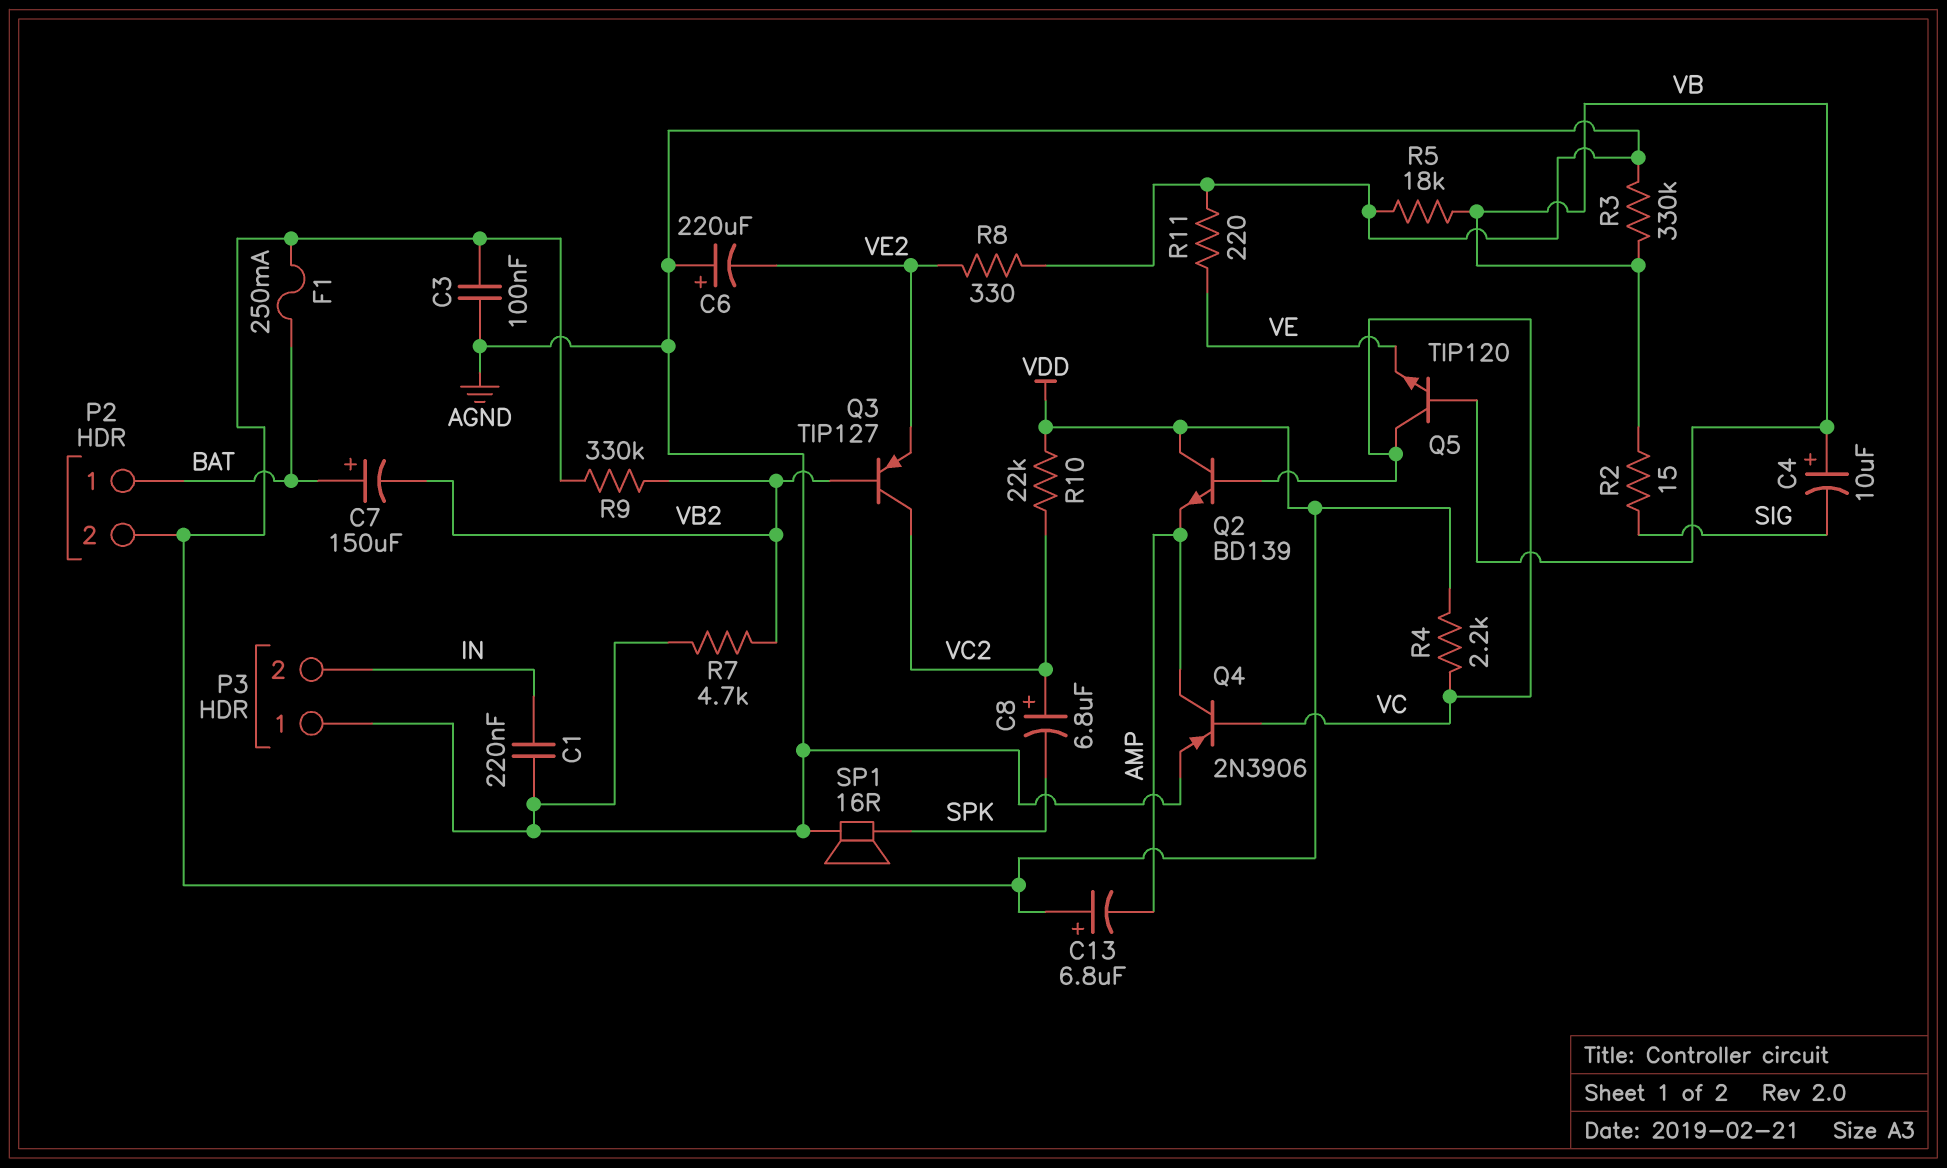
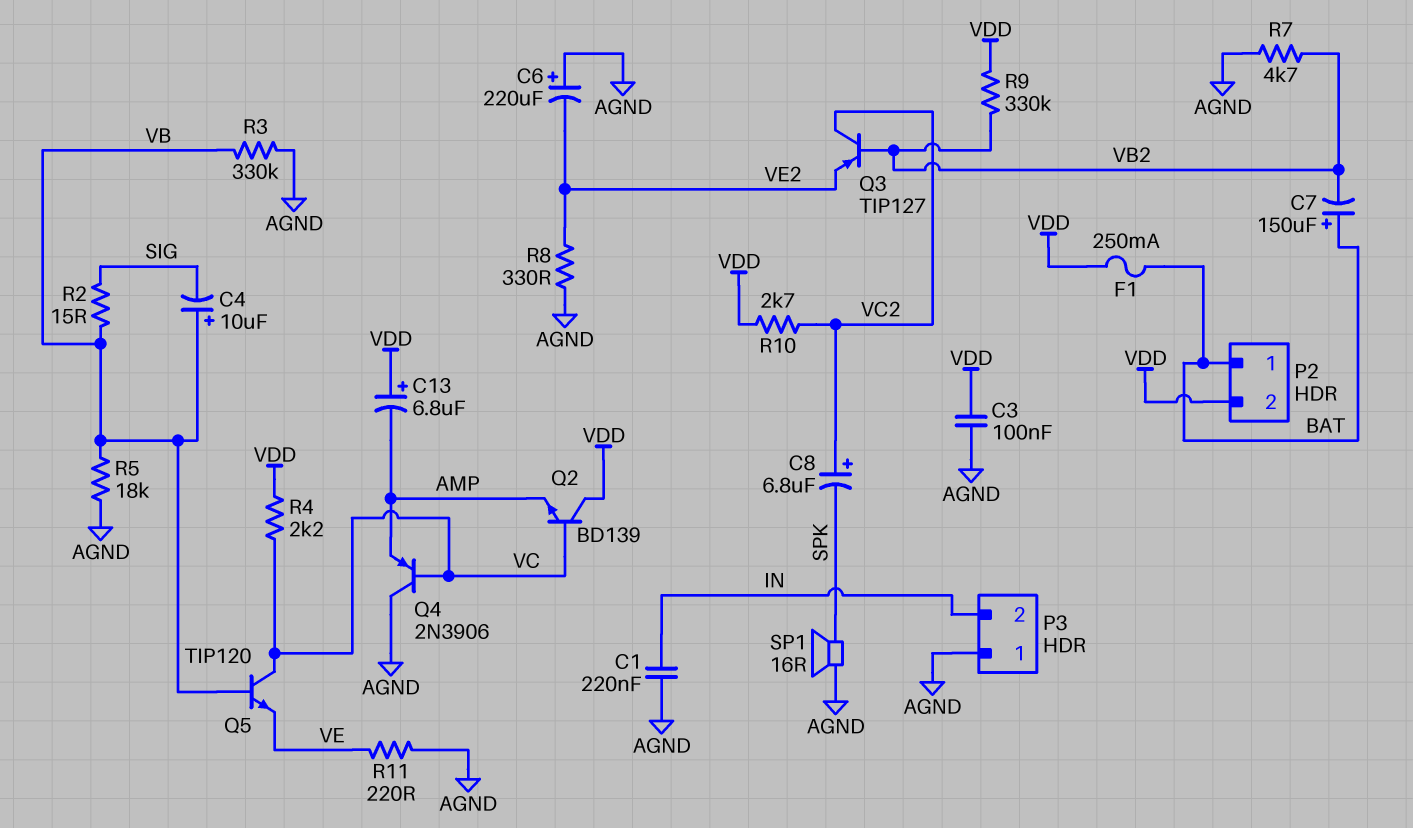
Q4: PNP 2N3906 (B VC, C AMP, E AGND) -> PNP 2N3906 (B VC, C AGND, E AMP)
R10: 22k (VC2, VDD) -> 2.7k (VC2, VDD)

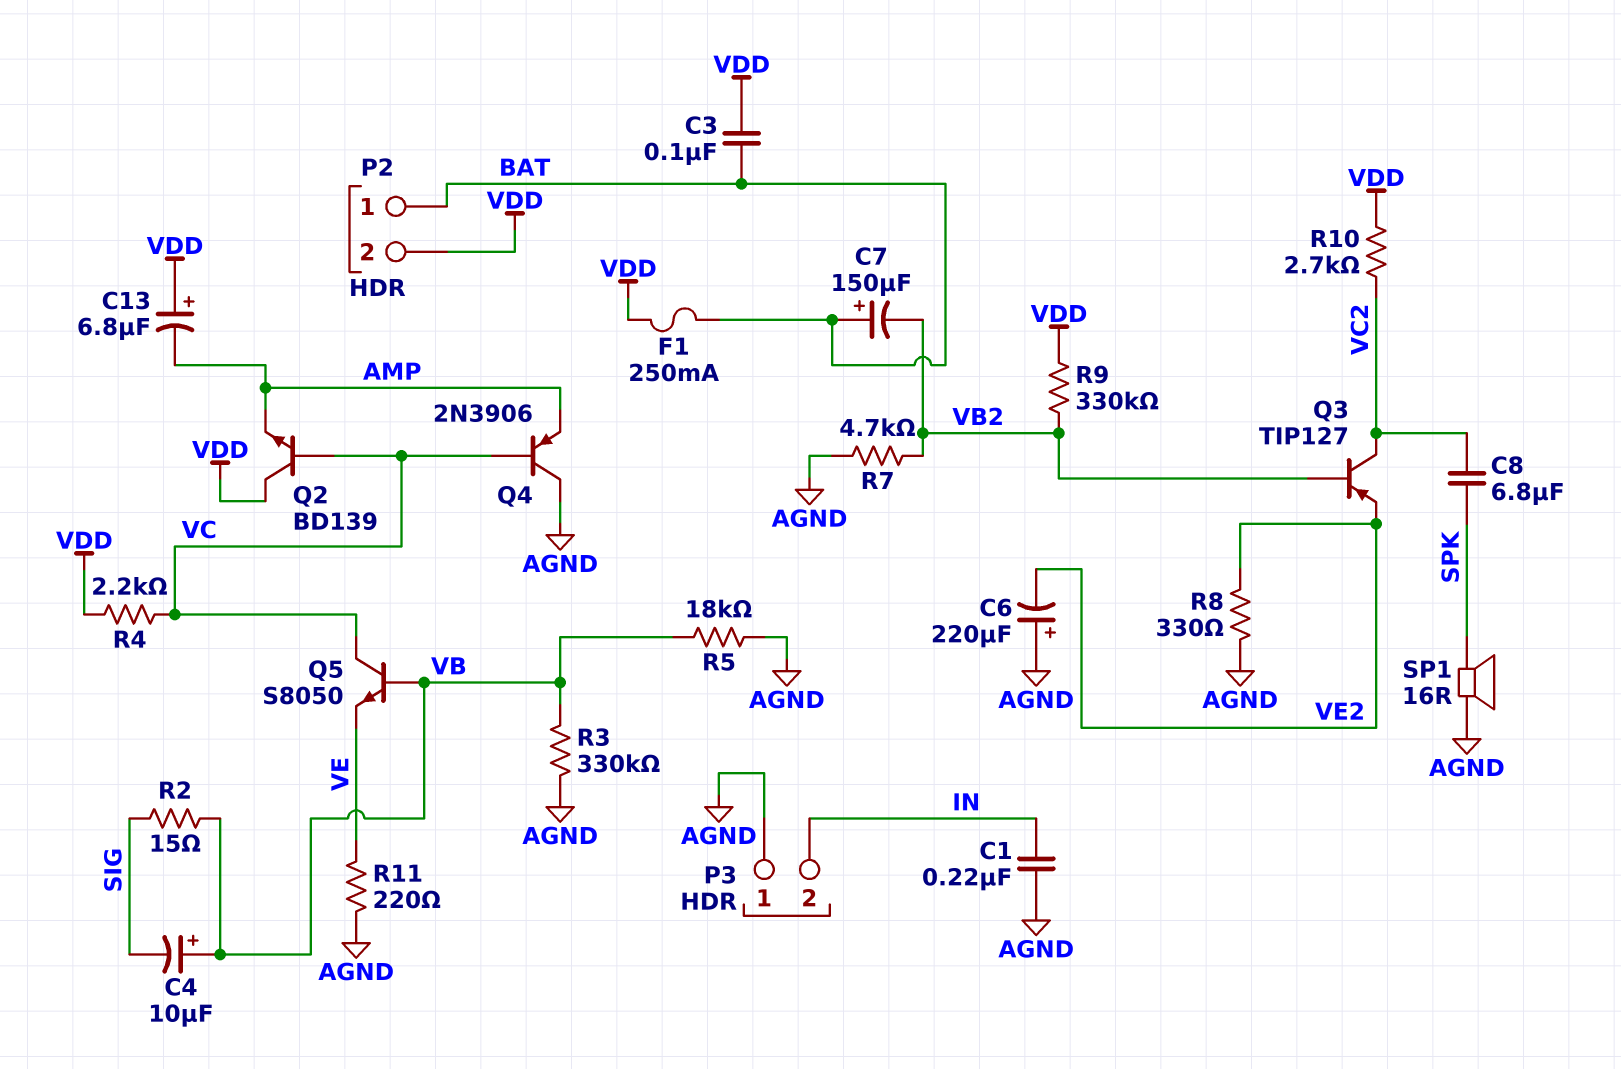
C3: 100nF (AGND, VDD) -> 100nF (BAT, VDD)
C8: 6.8uF (plus VC2, minus SPK) -> 6.8uF (SPK, VC2)
Q5: NPN TIP120 (B VB, C VC, E VE) -> NPN S8050 (B VB, C VC, E VE)

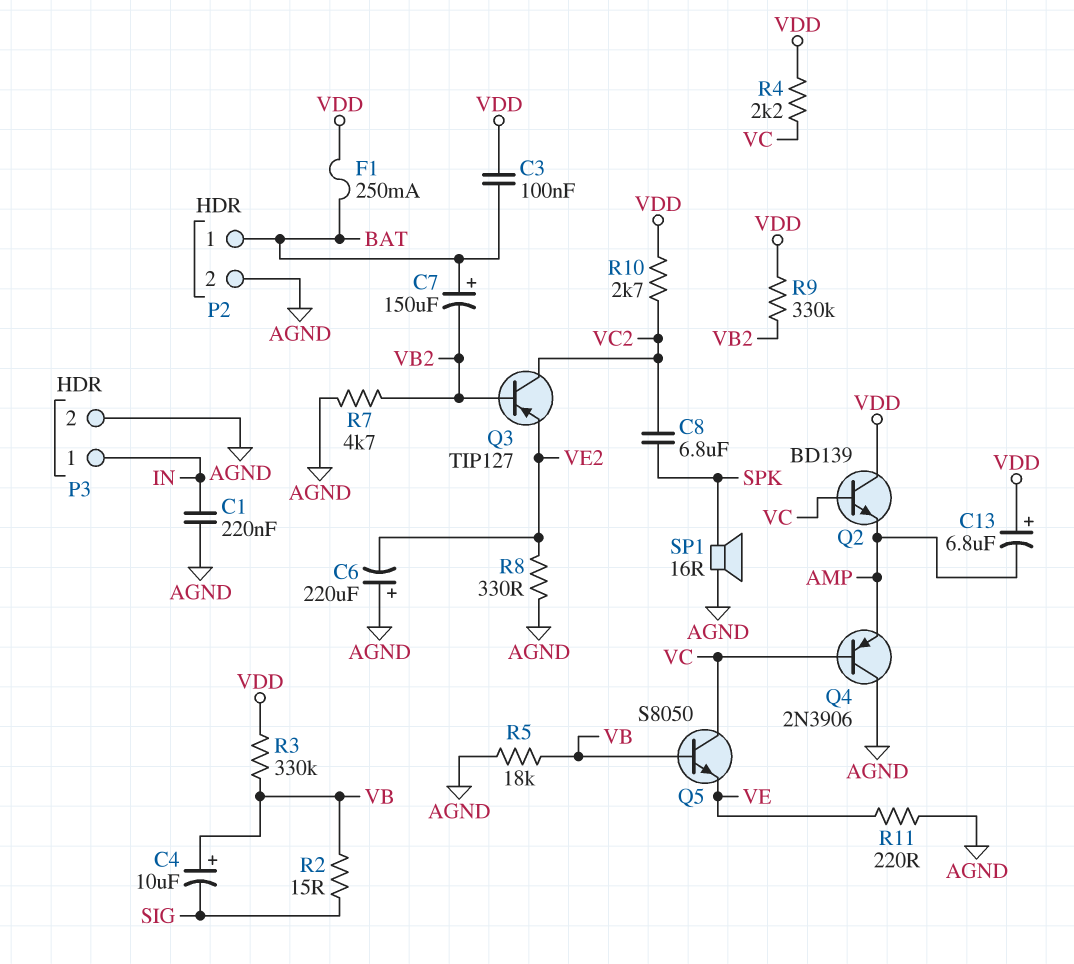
P2 pin 2: VDD -> AGND
P3 pin 1: AGND -> IN
P3 pin 2: IN -> AGND
R3: 330k (AGND, VB) -> 330k (VB, VDD)

